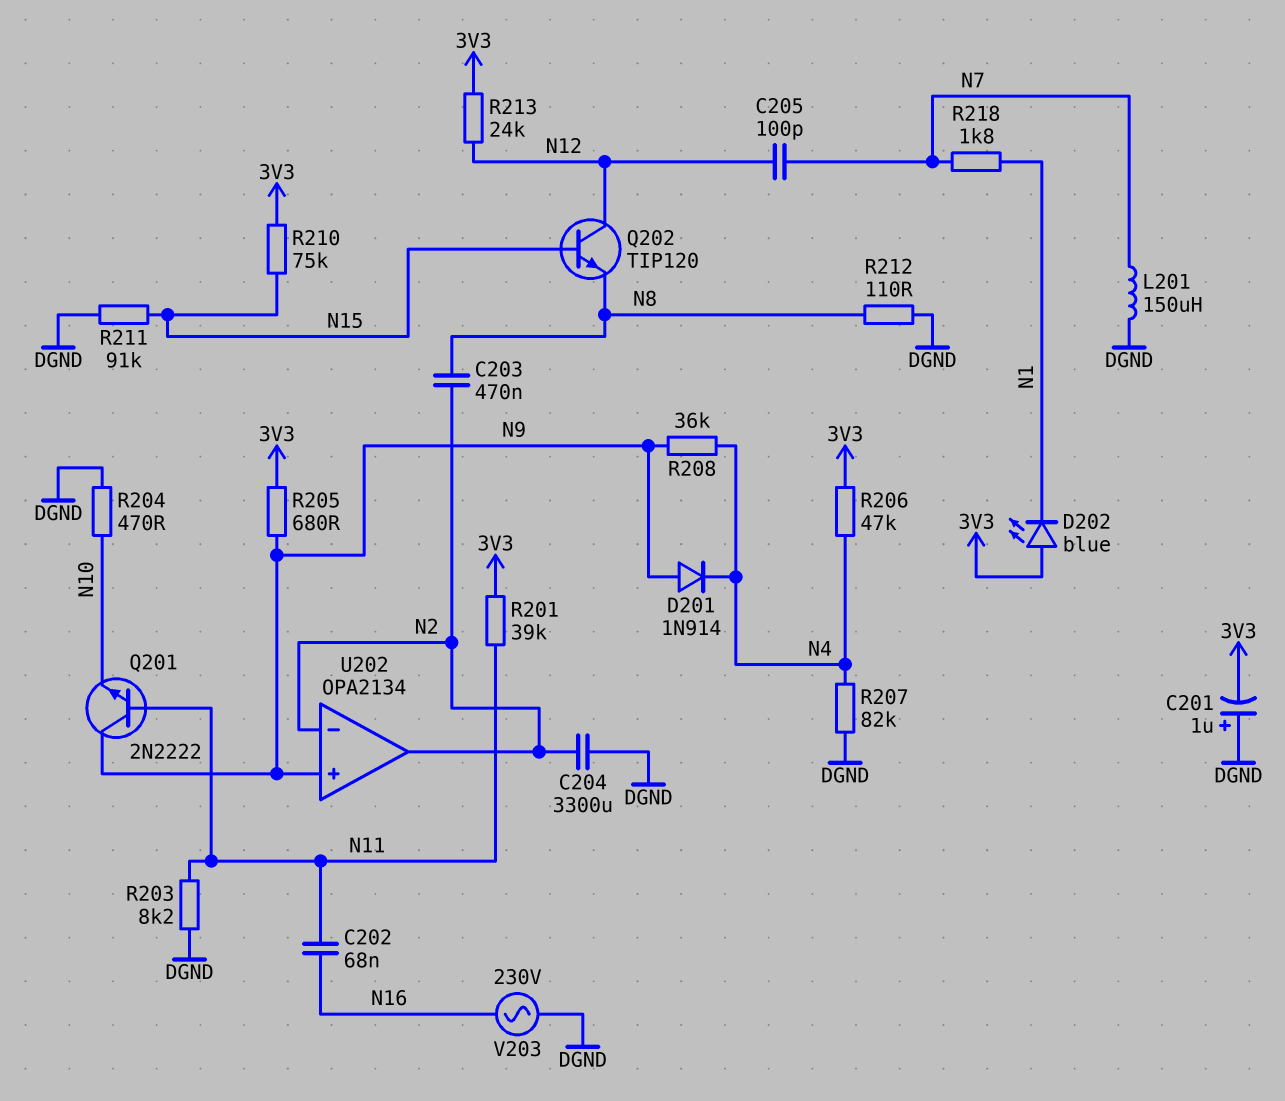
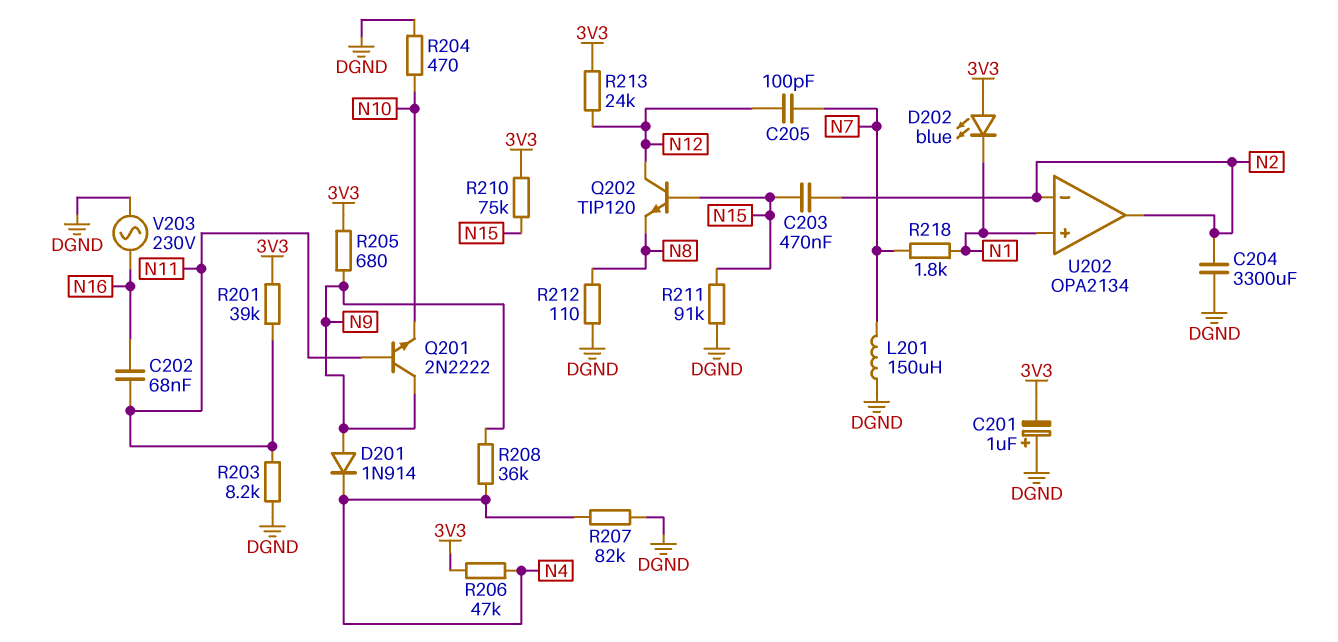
C203: 470nF (N2, N8) -> 470nF (N2, N15)
U202 pin in+: N9 -> N1

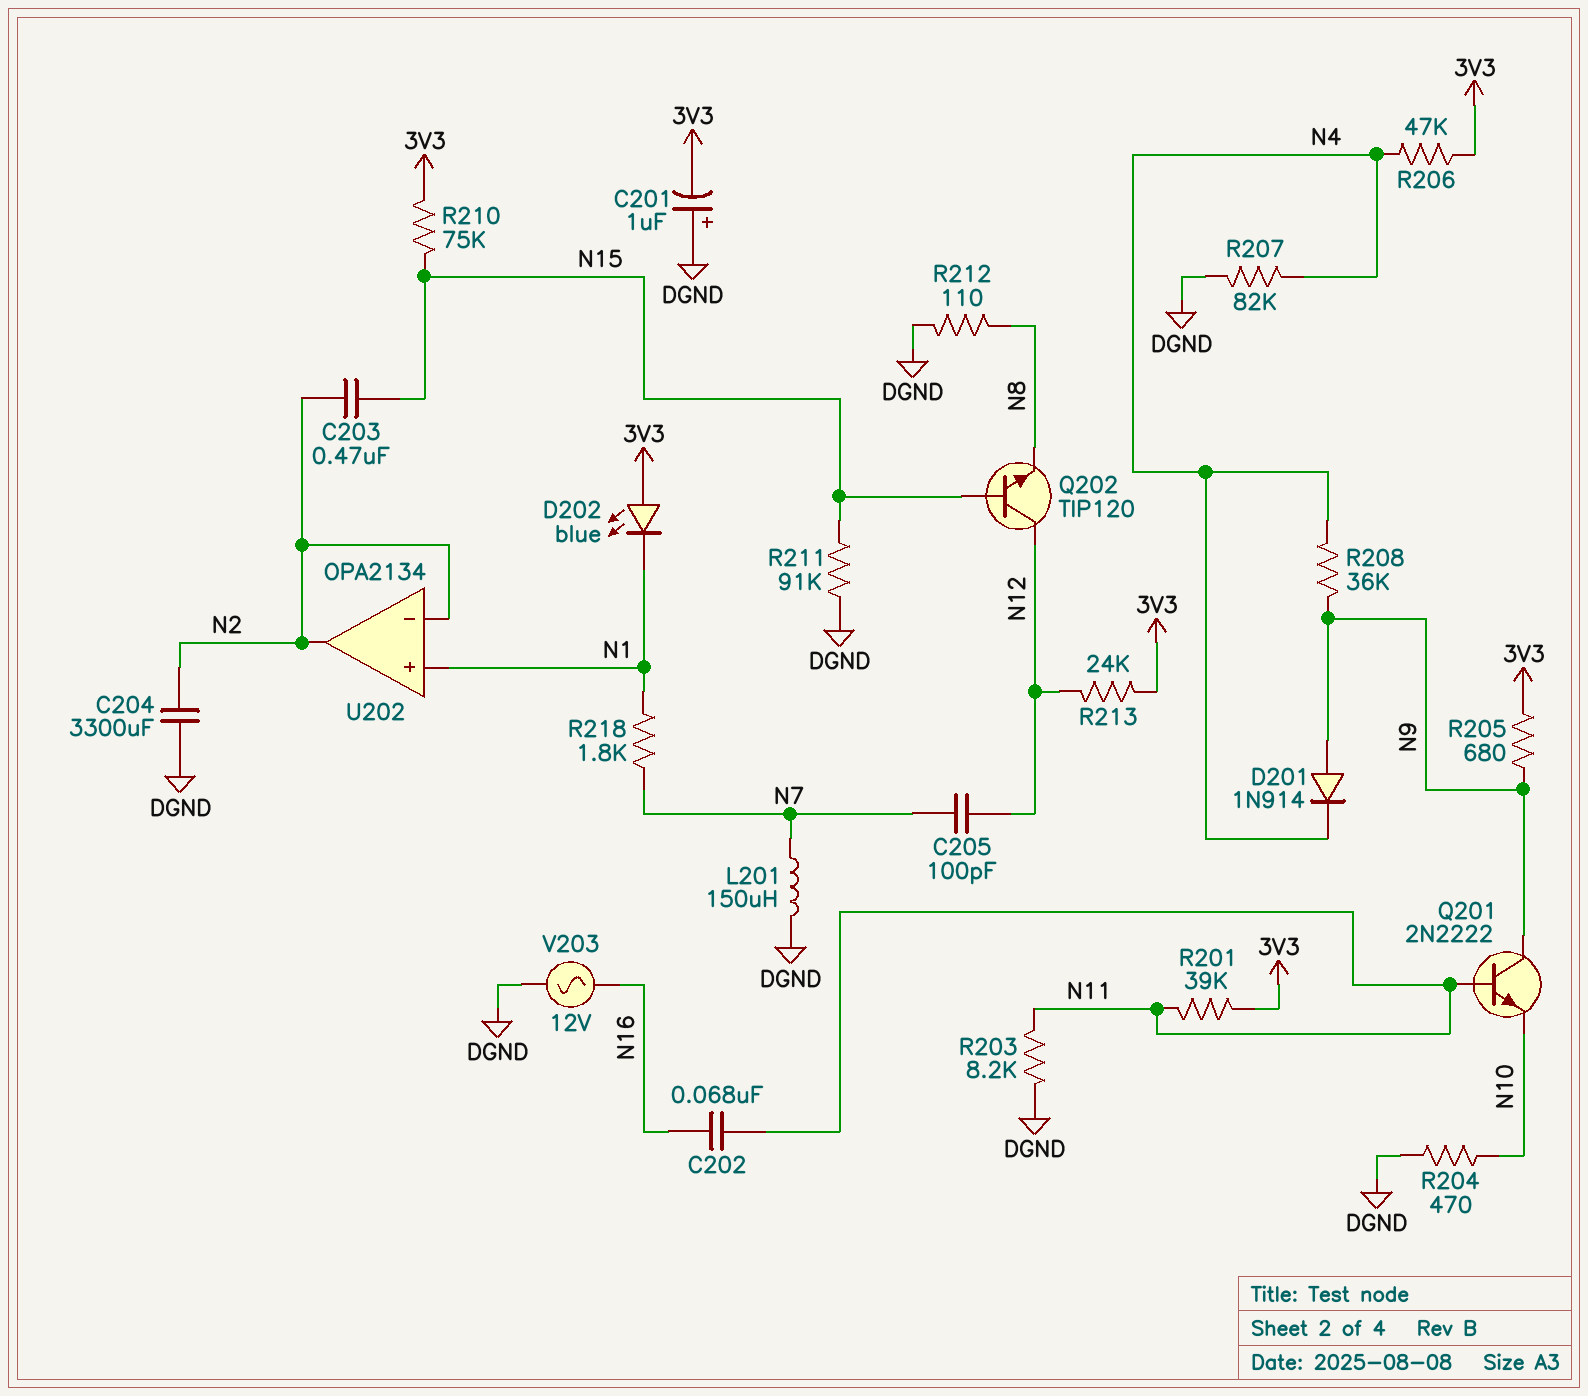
V203: AC 230V (DGND, N16) -> AC 12V (DGND, N16)

